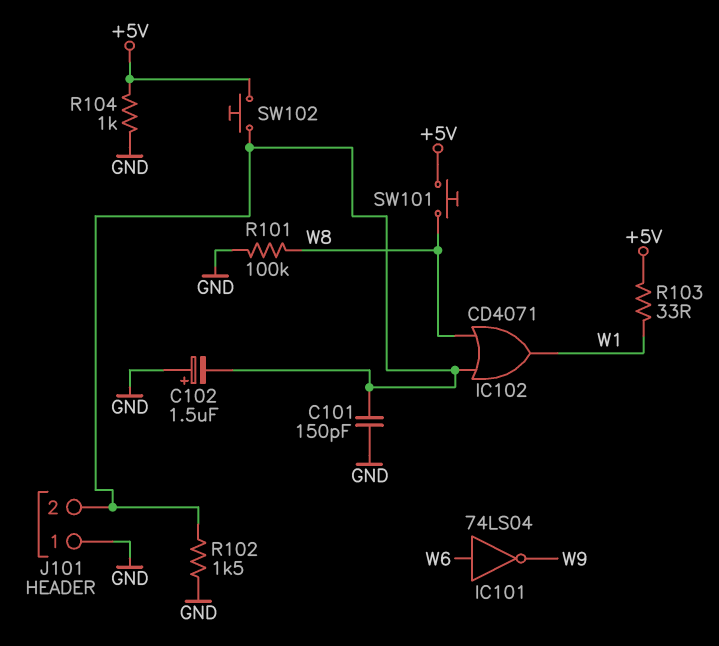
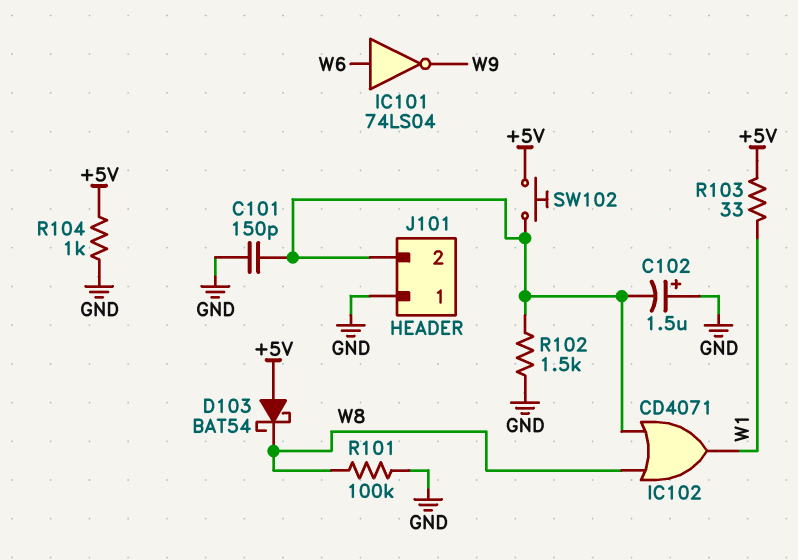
D103: none -> schottky BAT54 (A +5V, K W8)
SW101: button (+5V, W8) -> none

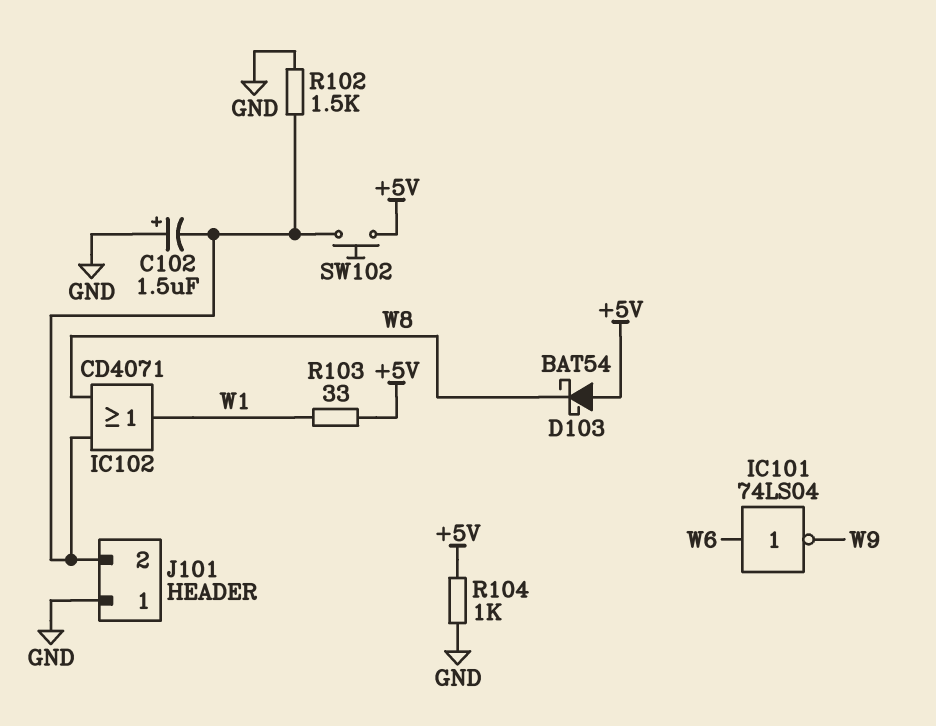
C101: 150pF (GND, J101/2) -> none
R101: 100k (GND, W8) -> none

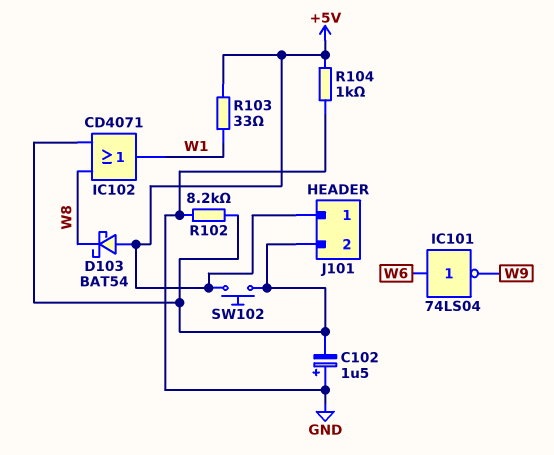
J101 pin 1: GND -> +5V
R102: 1.5k (GND, J101/2) -> 8.2k (GND, J101/2)

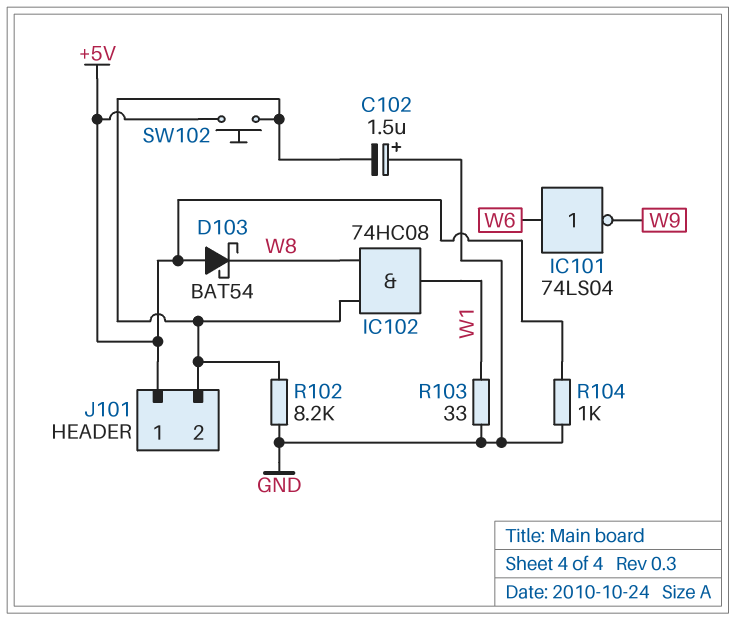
IC102: OR CD4071 (in J101/2, in W8, out W1) -> AND 74HC08 (in J101/2, in W8, out W1)
R103: 33 (+5V, W1) -> 33 (GND, W1)

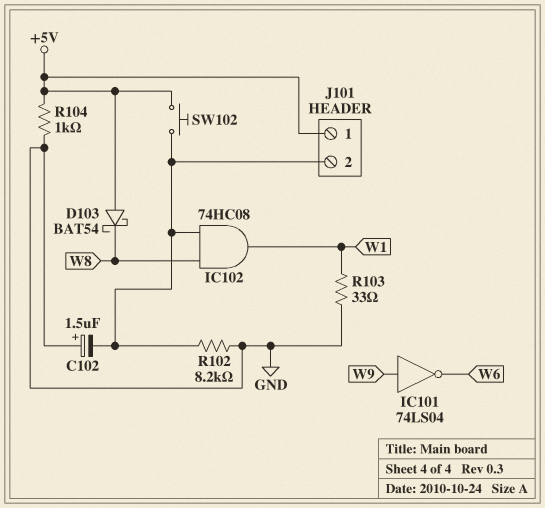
IC101: NOT 74LS04 (in W6, out W9) -> NOT 74LS04 (in W9, out W6)

